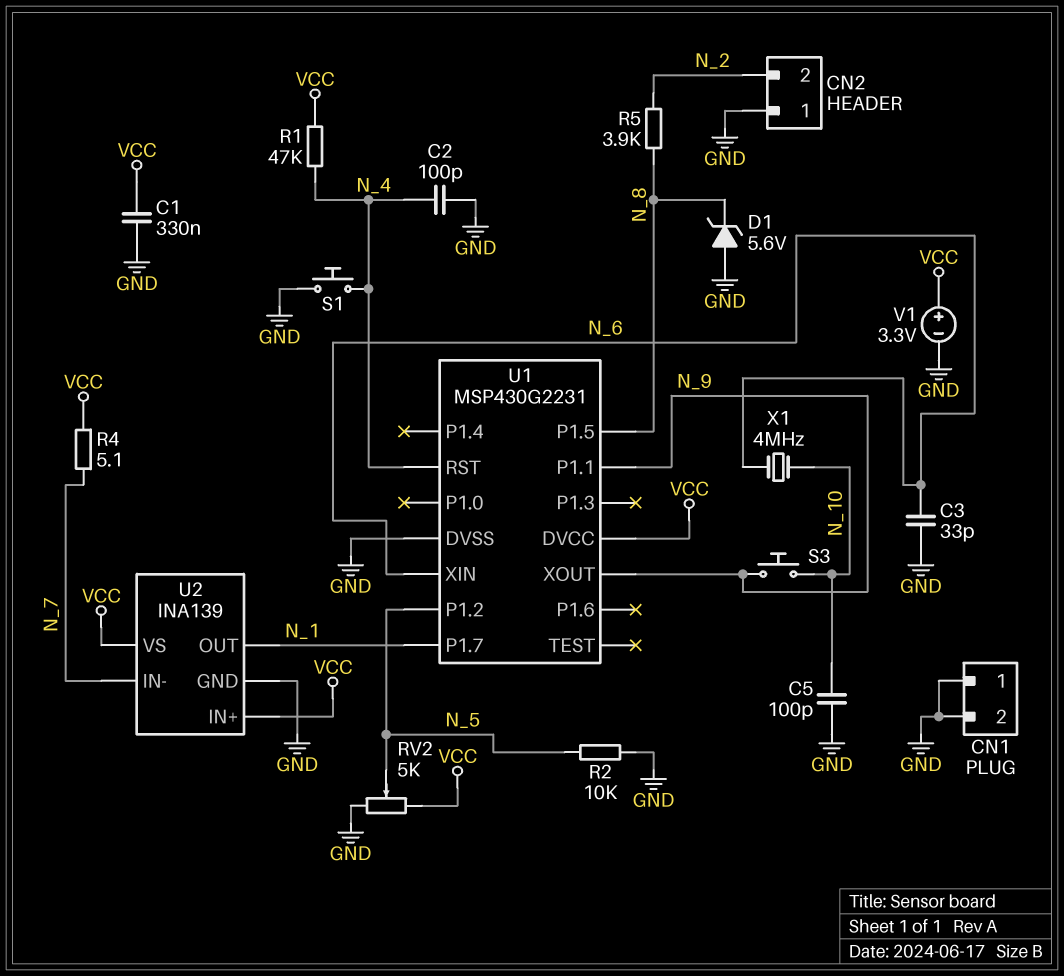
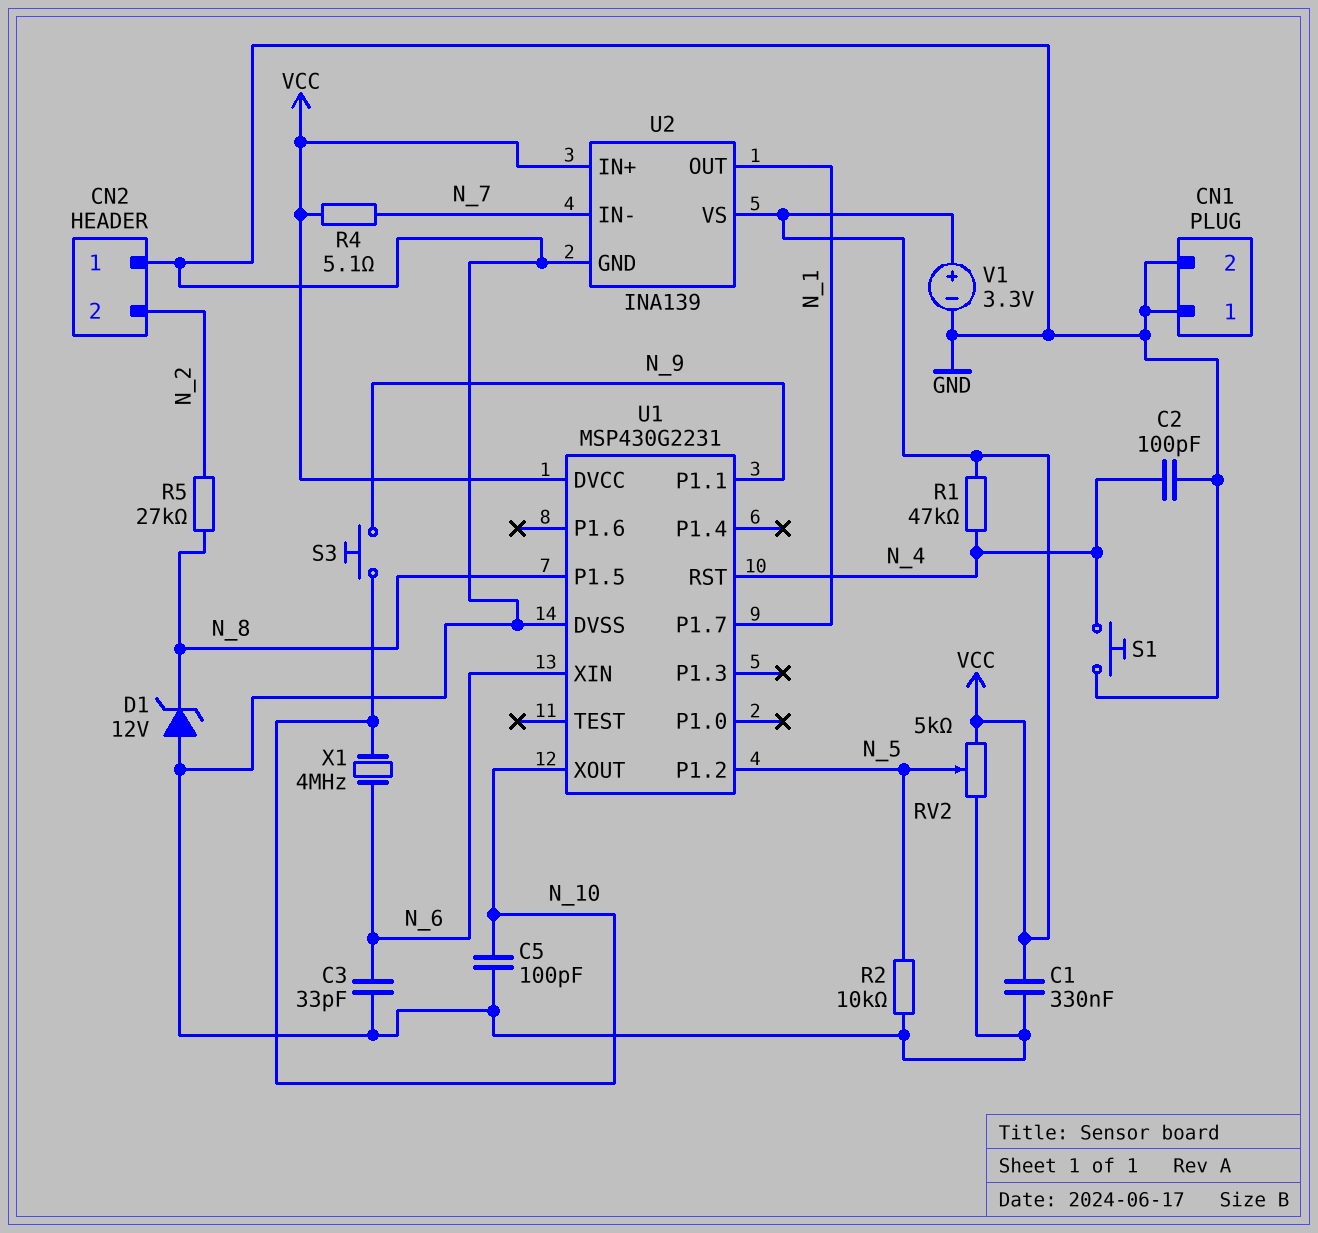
D1: zener 5.6V (A GND, K N_8) -> zener 12V (A GND, K N_8)
R5: 3.9k (N_2, N_8) -> 27k (N_2, N_8)
U1 pin XOUT: N_9 -> N_10

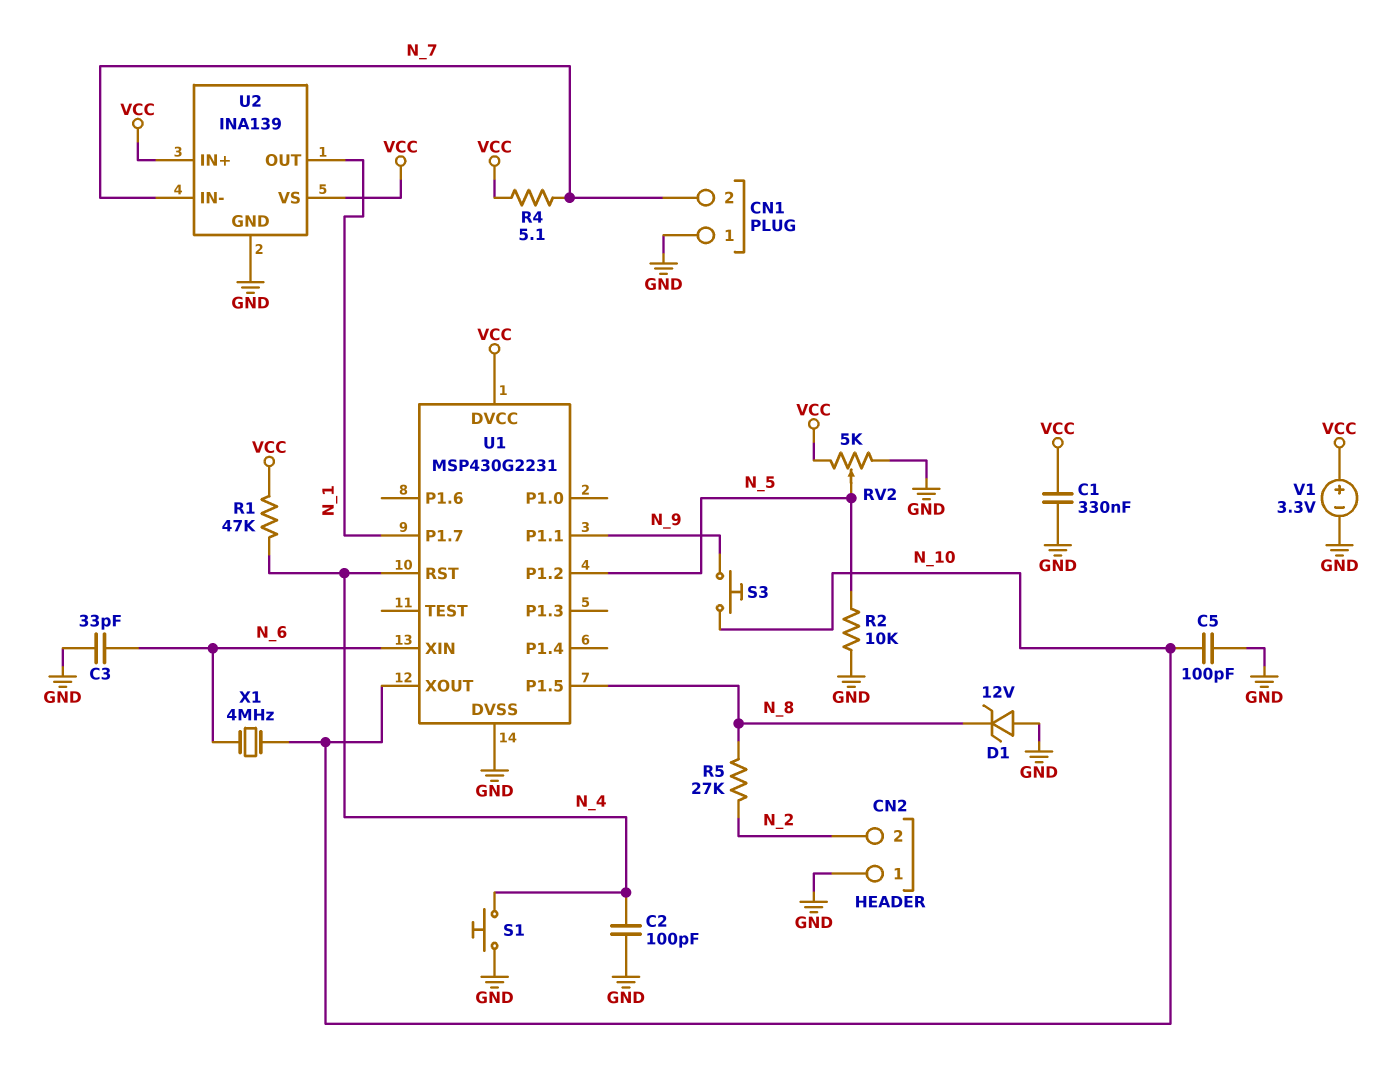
CN1 pin 2: GND -> N_7

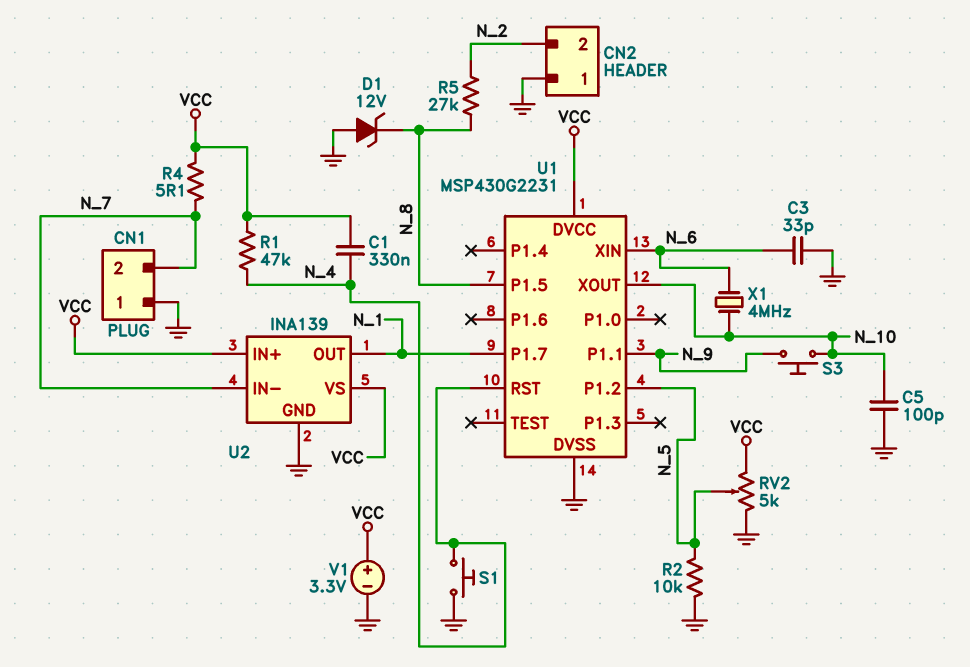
C1: 330nF (GND, VCC) -> 330nF (N_4, VCC)
C2: 100pF (GND, N_4) -> none

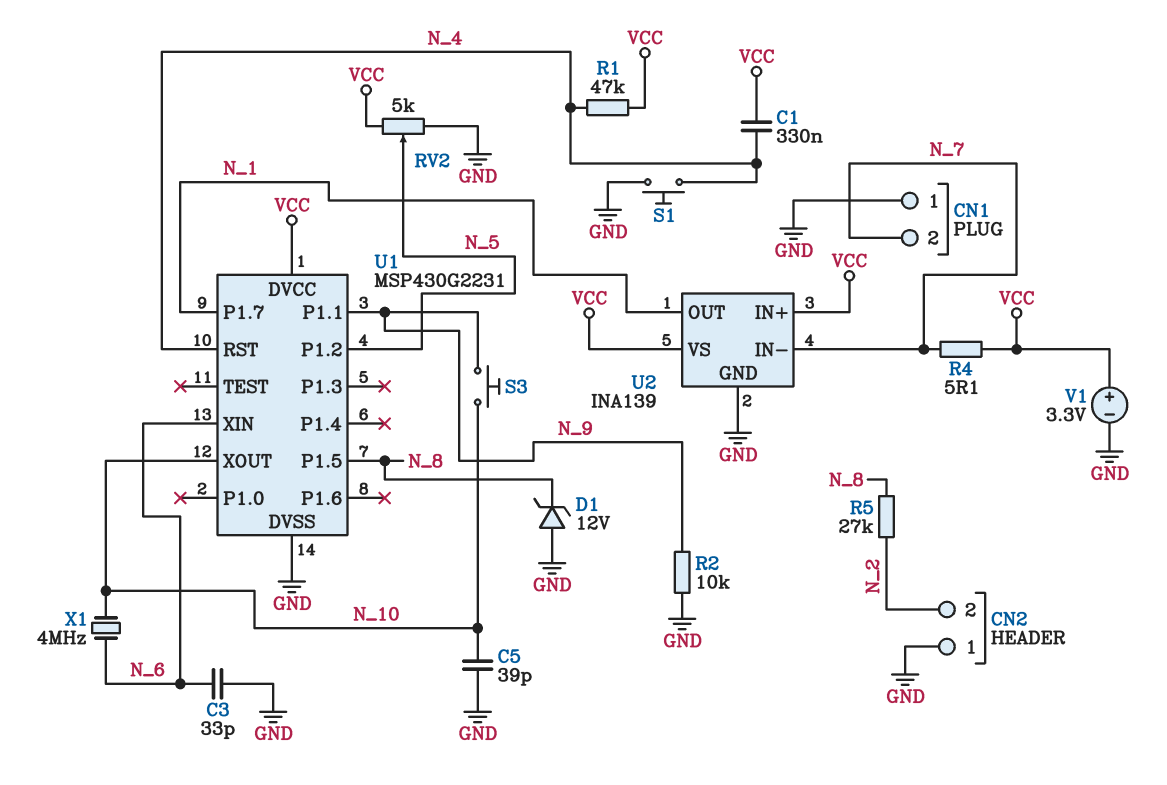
C5: 100pF (GND, N_10) -> 39pF (GND, N_10)
R2: 10k (GND, N_5) -> 10k (GND, N_9)

